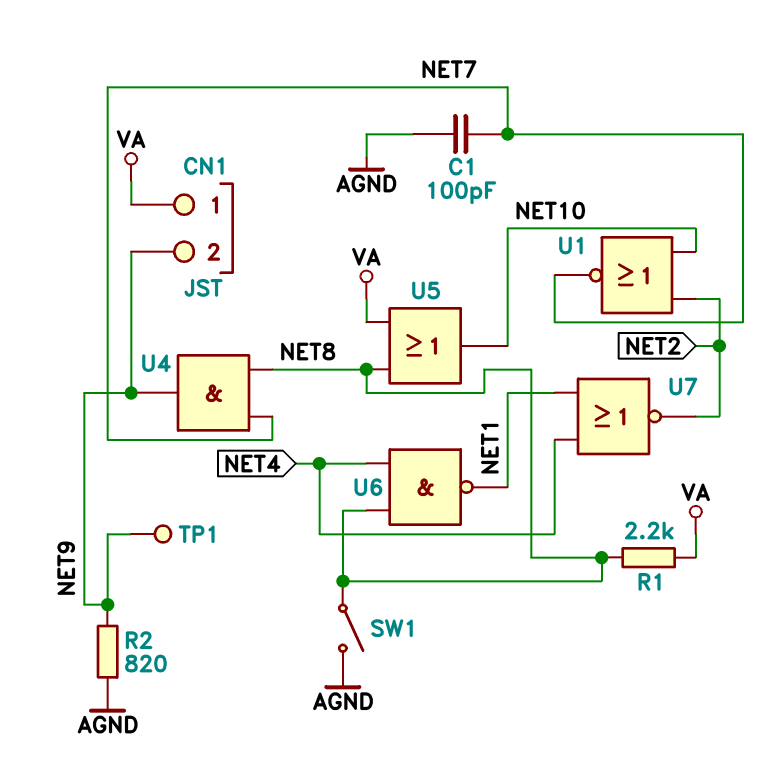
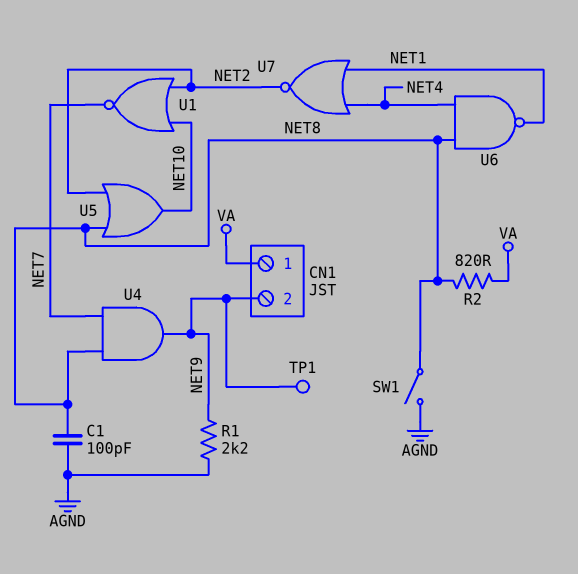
C1: 100pF (AGND, NET7) -> 100pF (AGND, NET8)
R1: 2.2k (NET8, VA) -> 2.2k (AGND, NET9)
R2: 820 (AGND, NET9) -> 820 (NET8, VA)
U5: OR (in NET8, in VA, out NET10) -> OR (in NET2, in NET8, out NET10)

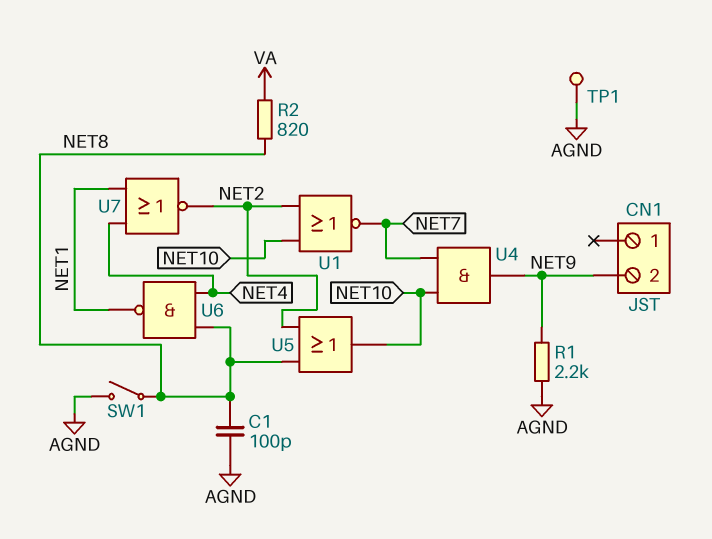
CN1 pin 1: VA -> none
TP1: test point (NET9) -> test point (AGND)
U4: AND (in NET7, in NET8, out NET9) -> AND (in NET7, in NET10, out NET9)

